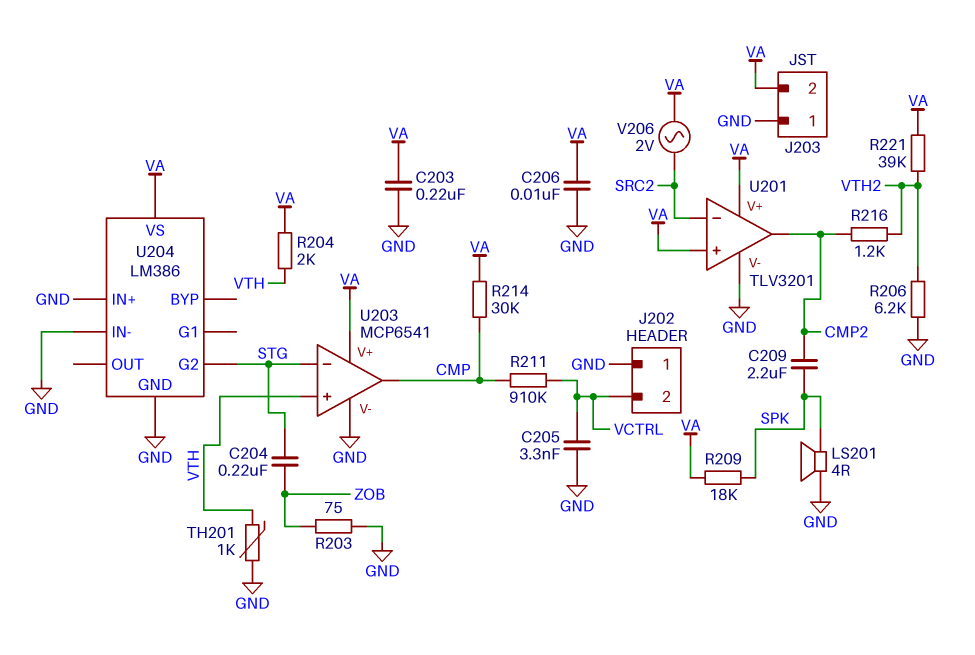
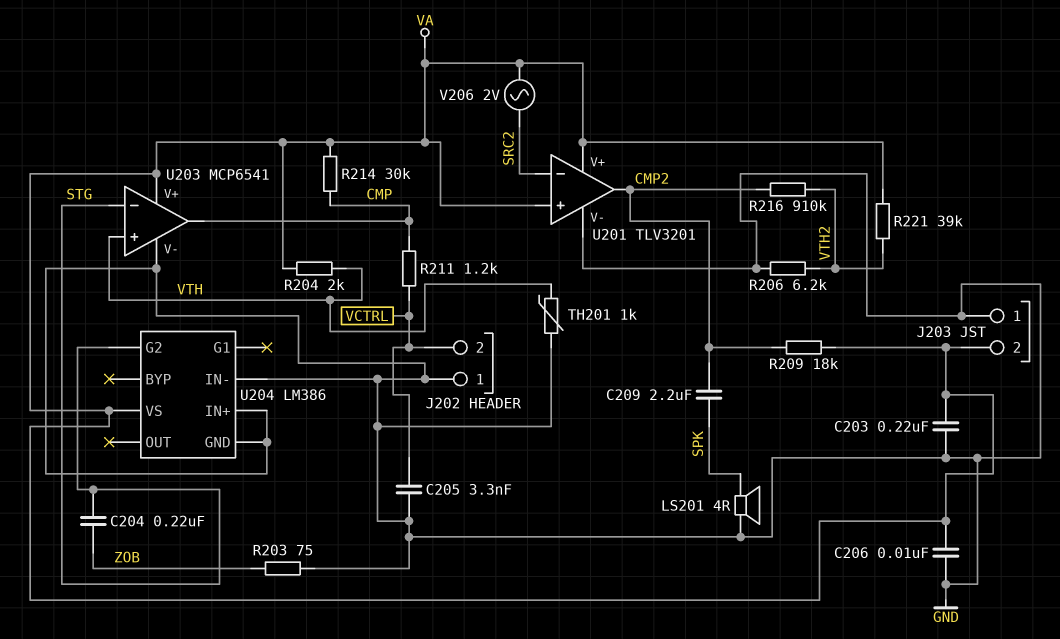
R209: 18k (SPK, VA) -> 18k (CMP2, VA)
R211: 910k (CMP, VCTRL) -> 1.2k (CMP, VCTRL)
R216: 1.2k (CMP2, VTH2) -> 910k (CMP2, VTH2)

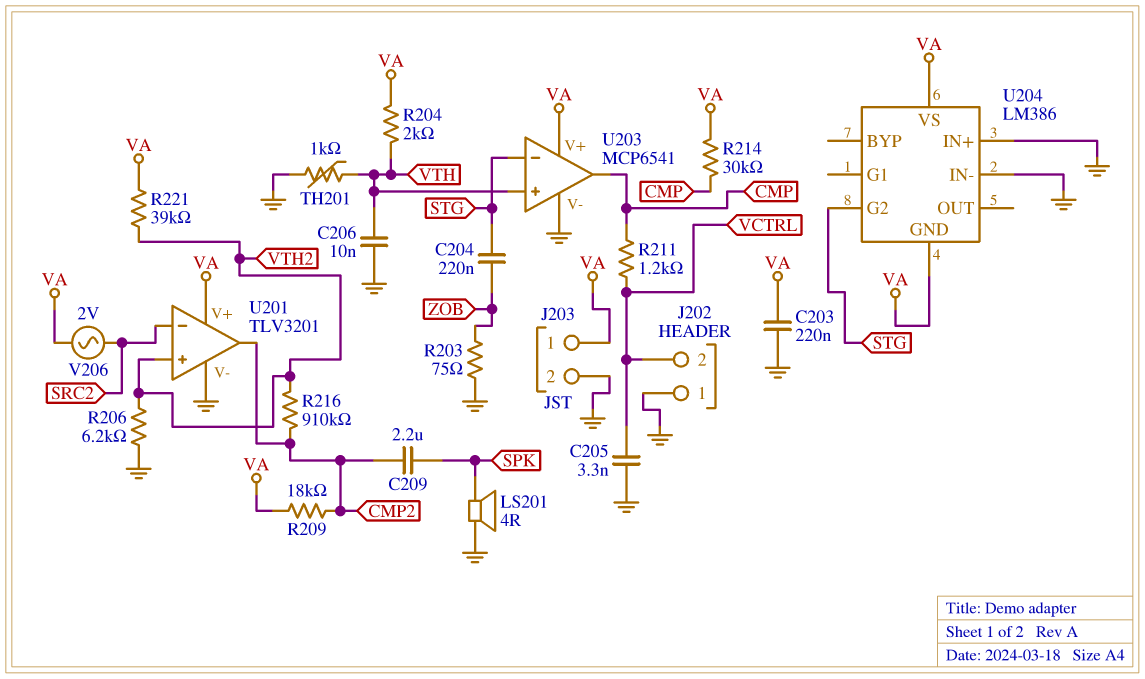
C206: 10nF (GND, VA) -> 10nF (GND, VTH)
J203 pin 1: GND -> VA
J203 pin 2: VA -> GND
U201 pin in+: VA -> VTH2
U204 pin GND: GND -> VA

